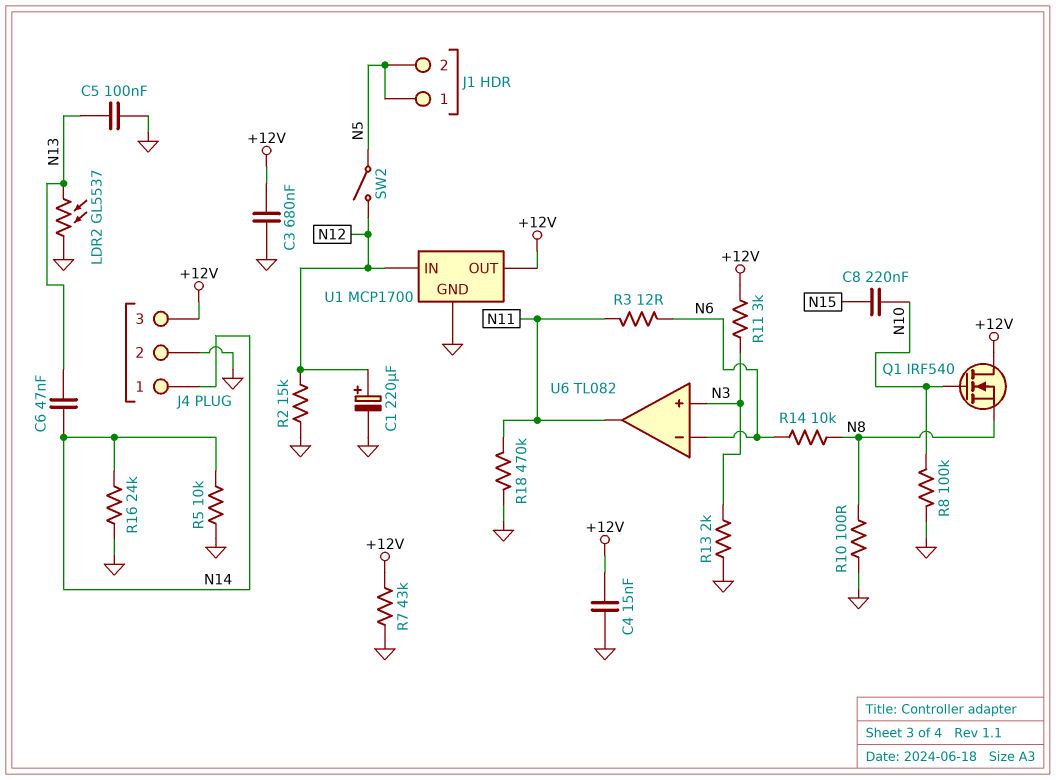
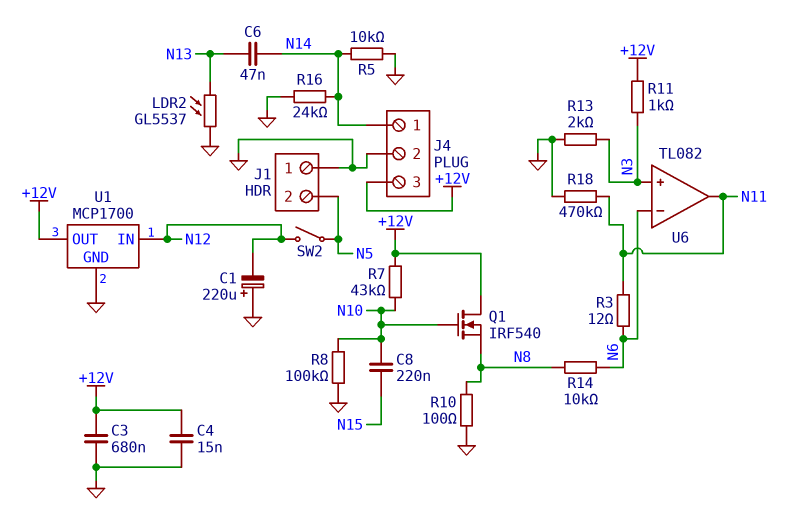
C1: 220uF (plus N12, minus GND) -> 220uF (plus GND, minus N12)
C5: 100nF (GND, N13) -> none
J1 pin 1: N5 -> GND
R2: 15k (GND, N12) -> none
R7: 43k (+12V, GND) -> 43k (+12V, N10)
R11: 3k (+12V, N3) -> 1k (+12V, N3)

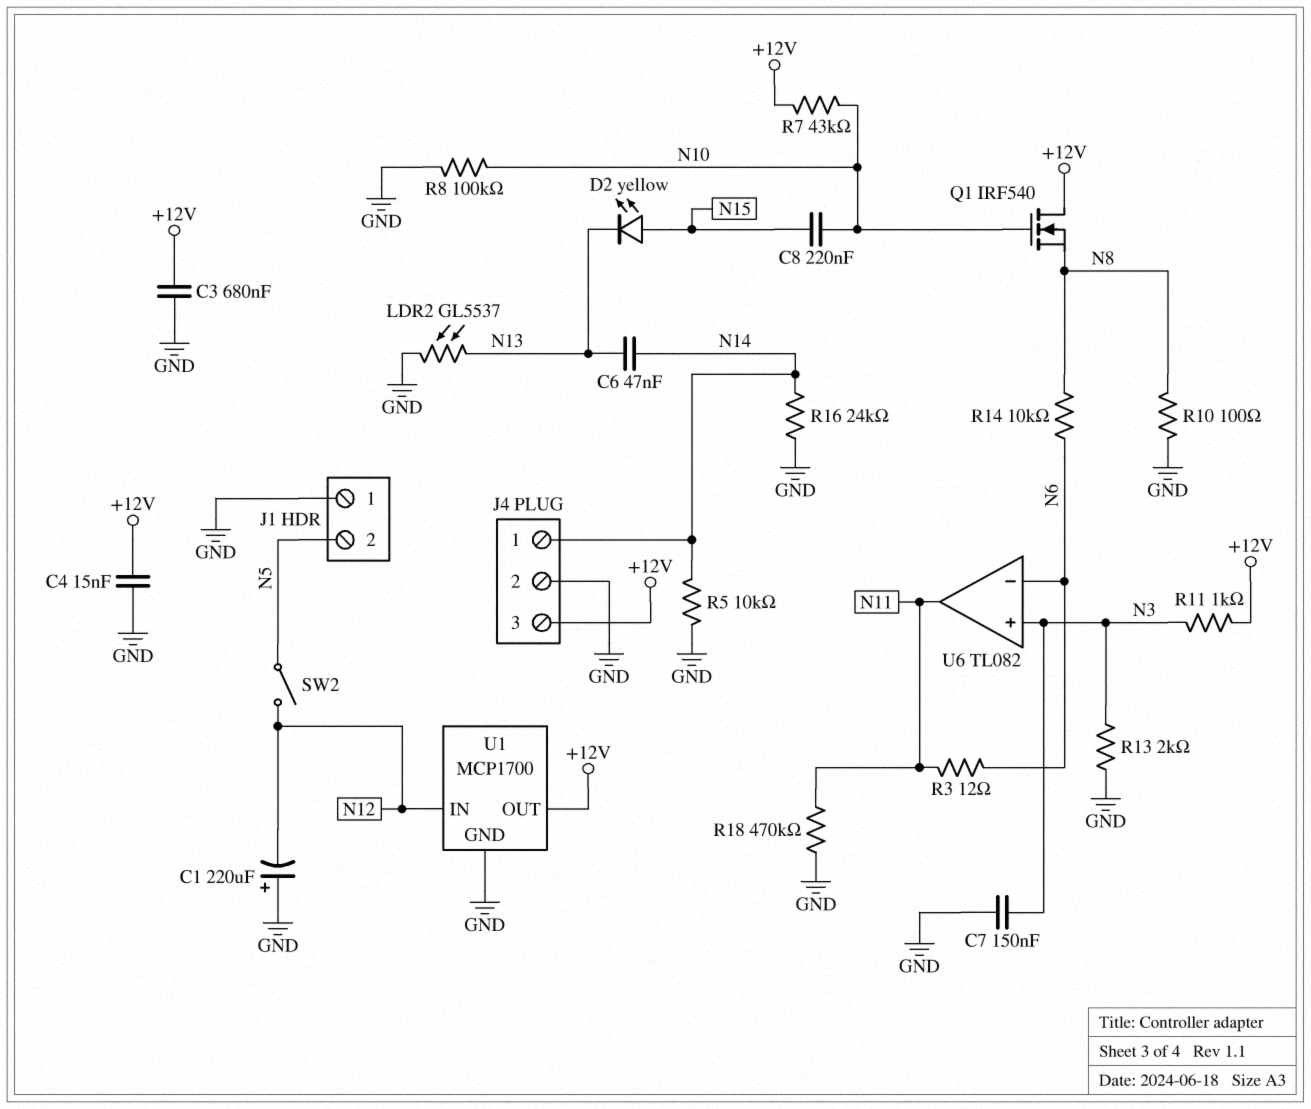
C7: none -> 150nF (GND, N3)
D2: none -> LED yellow (A N15, K N13)

